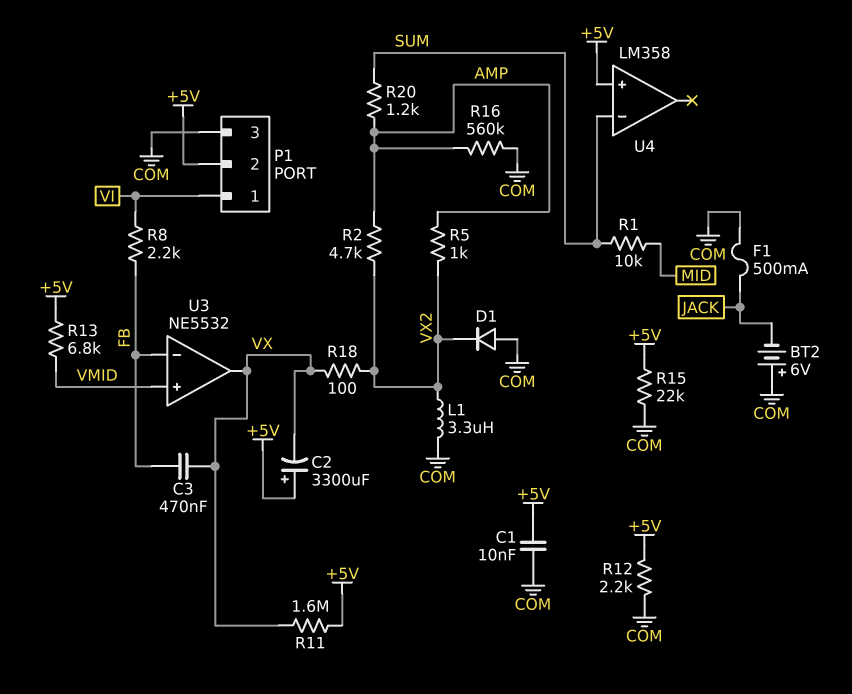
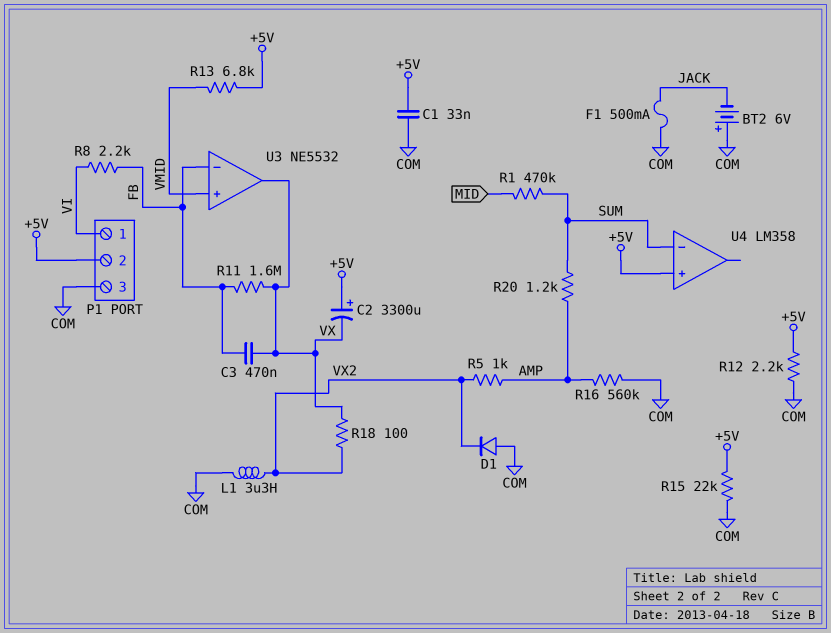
C1: 10nF (+5V, COM) -> 33nF (+5V, COM)
R1: 10k (MID, SUM) -> 470k (MID, SUM)
R2: 4.7k (AMP, VX2) -> none
R11: 1.6M (+5V, VX) -> 1.6M (FB, VX)

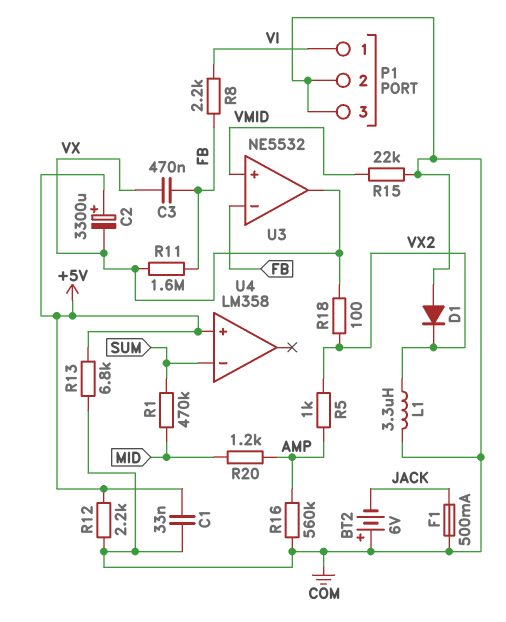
P1 pin 2: +5V -> COM
R13: 6.8k (+5V, VMID) -> 6.8k (+5V, COM)
R15: 22k (+5V, COM) -> 22k (COM, VMID)
R20: 1.2k (AMP, SUM) -> 1.2k (AMP, MID)

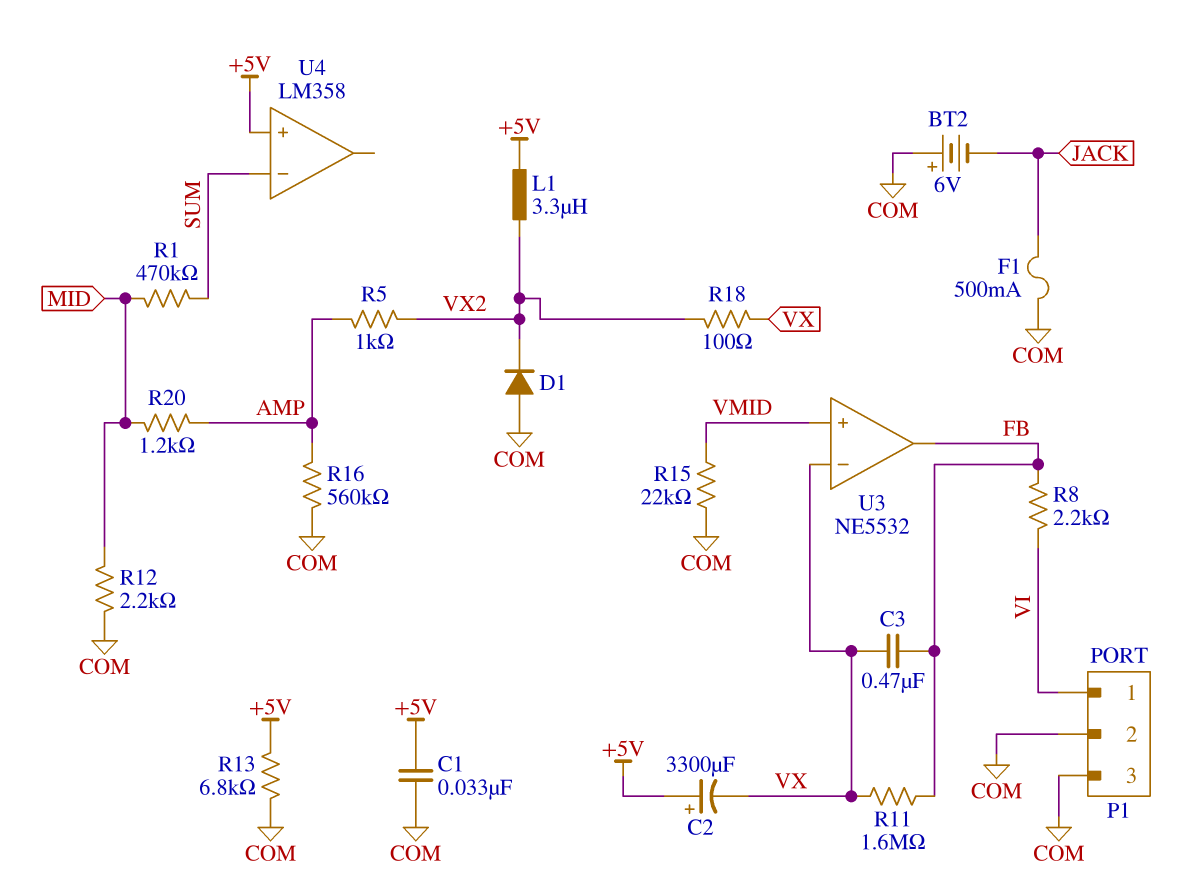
L1: 3.3uH (COM, VX2) -> 3.3uH (+5V, VX2)
R12: 2.2k (+5V, COM) -> 2.2k (COM, MID)
U3 pin in-: FB -> VX
U3 pin out: VX -> FB

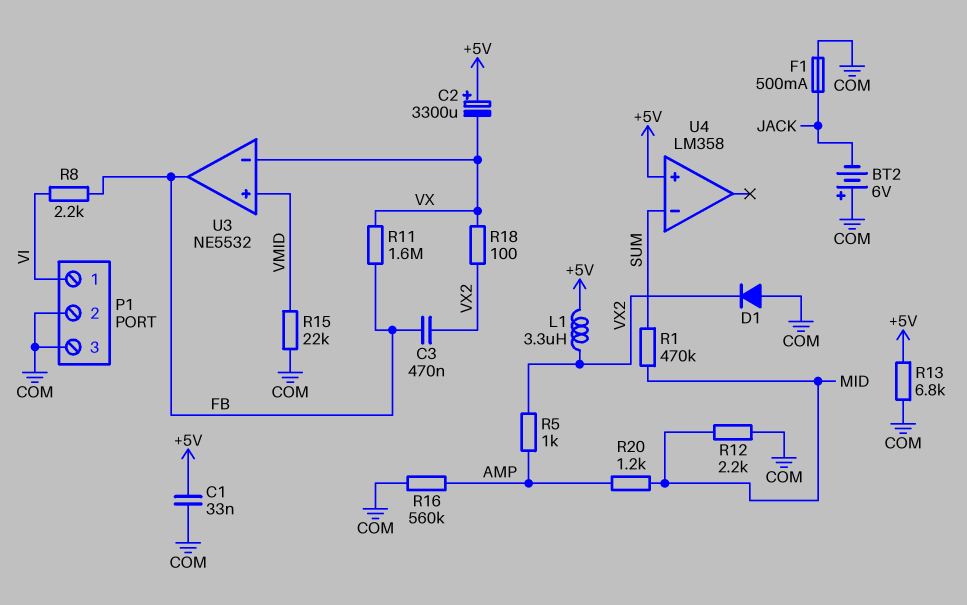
C3: 470nF (FB, VX) -> 470nF (FB, VX2)

